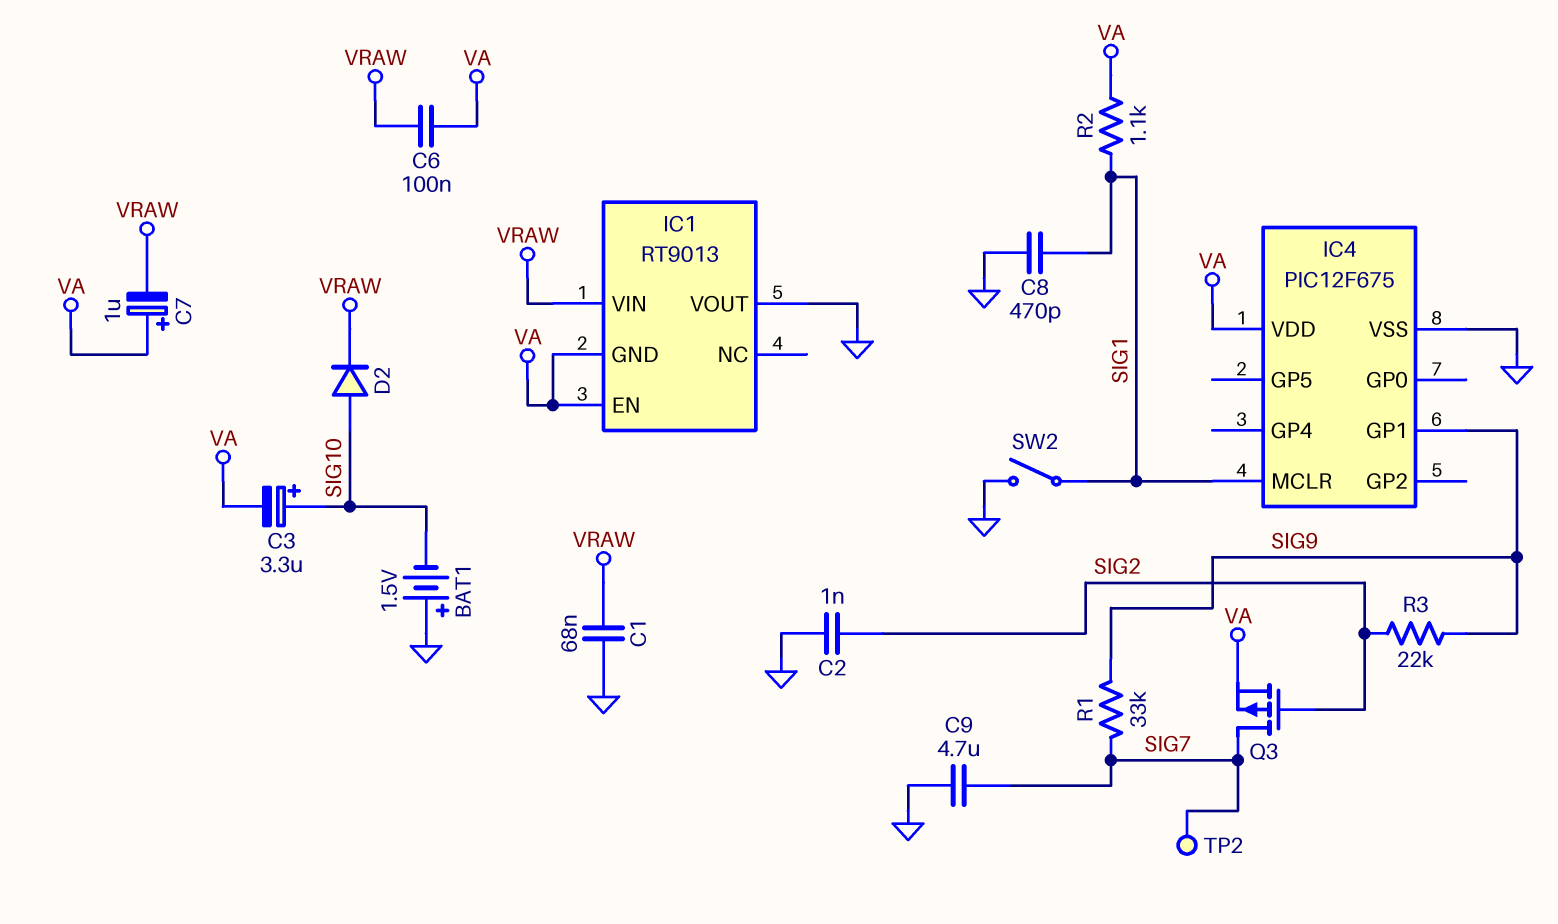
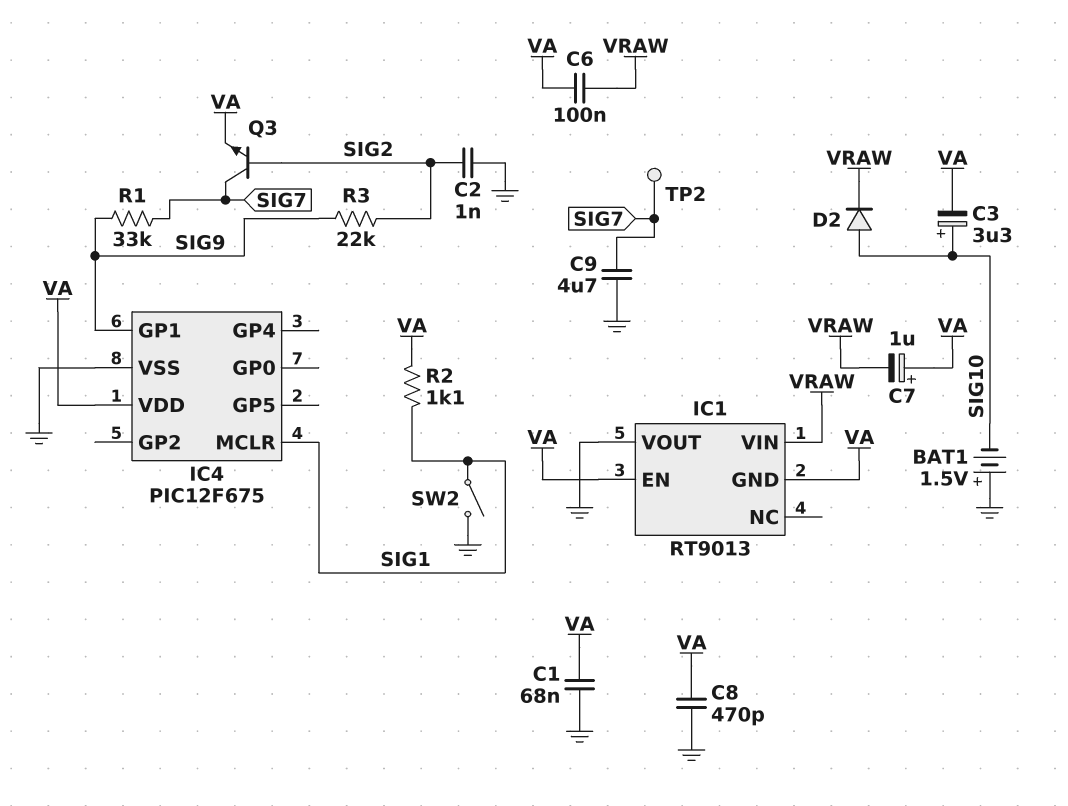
C1: 68nF (GND, VRAW) -> 68nF (GND, VA)
C8: 470pF (GND, SIG1) -> 470pF (GND, VA)
Q3: PMOS (G SIG2, D SIG7, S VA) -> NPN (B SIG2, C SIG7, E VA)

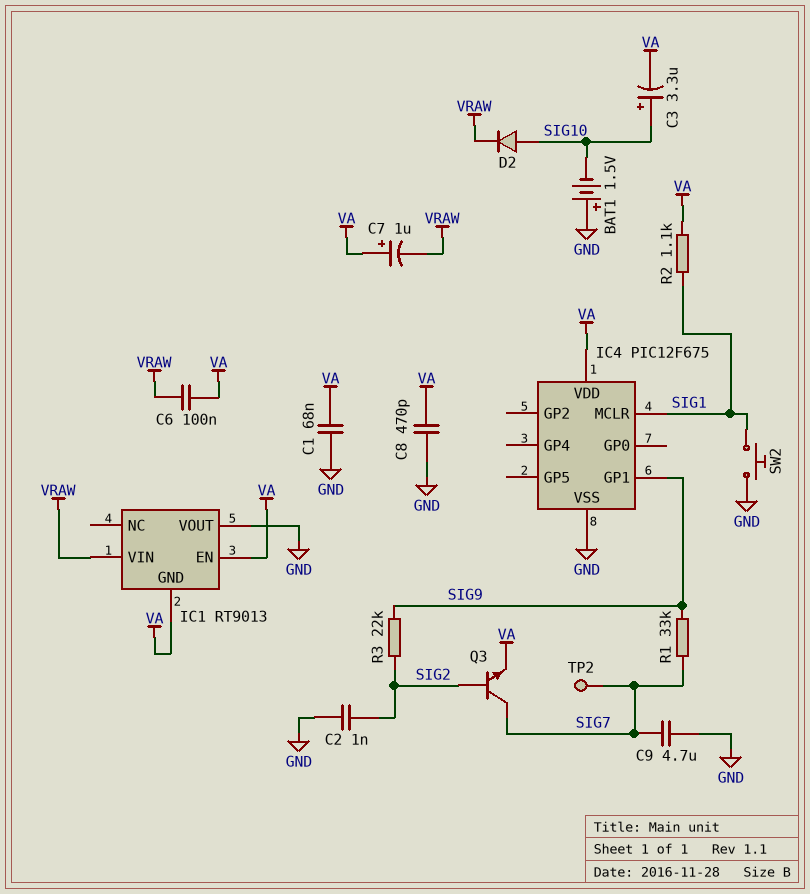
SW2: switch (GND, SIG1) -> button (GND, SIG1)

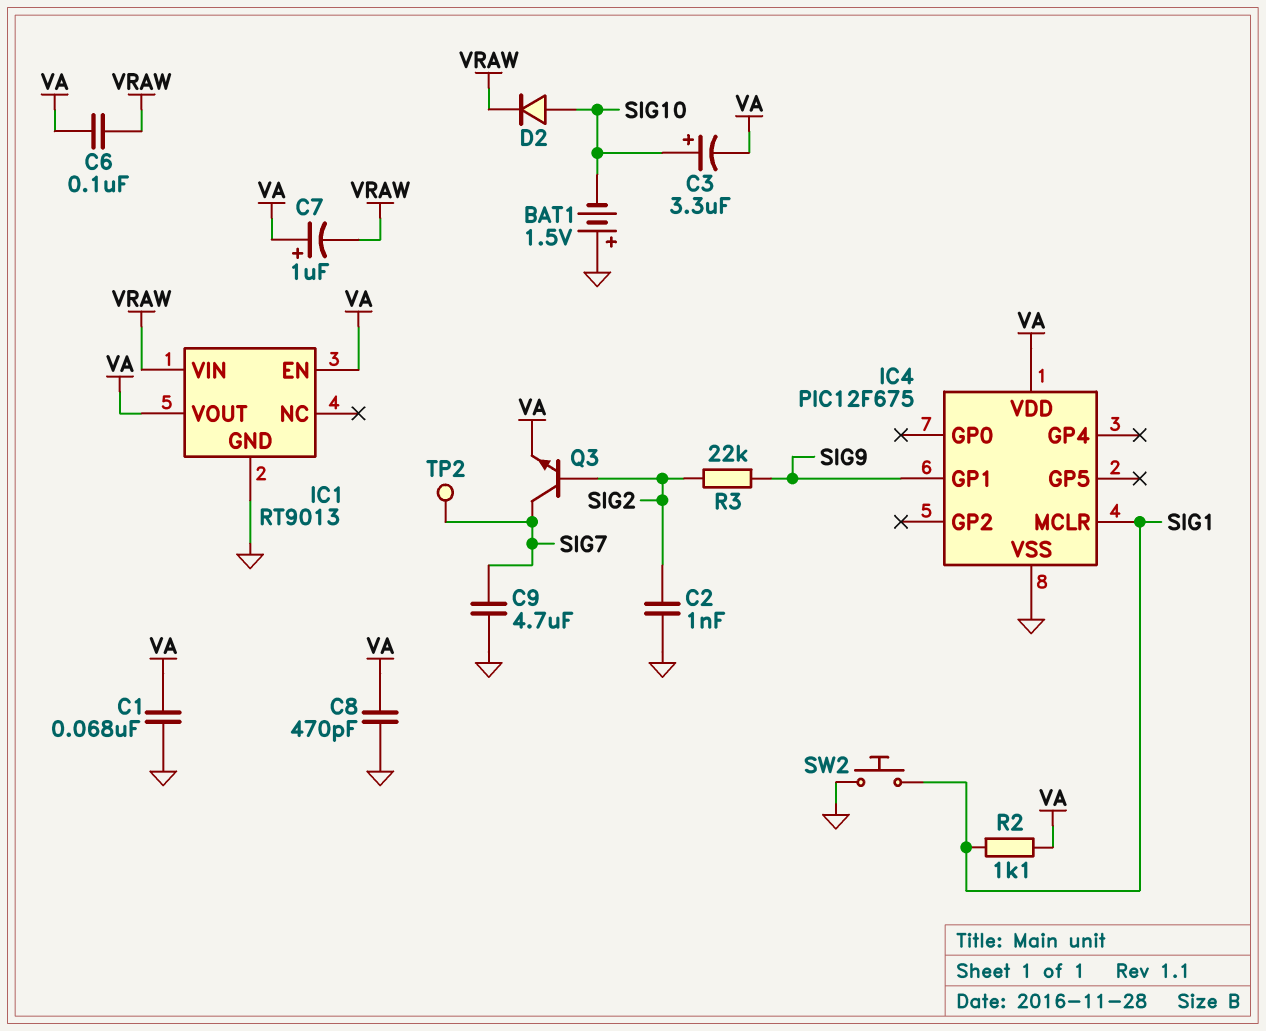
IC1 pin GND: VA -> GND
IC1 pin VOUT: GND -> VA
R1: 33k (SIG7, SIG9) -> none

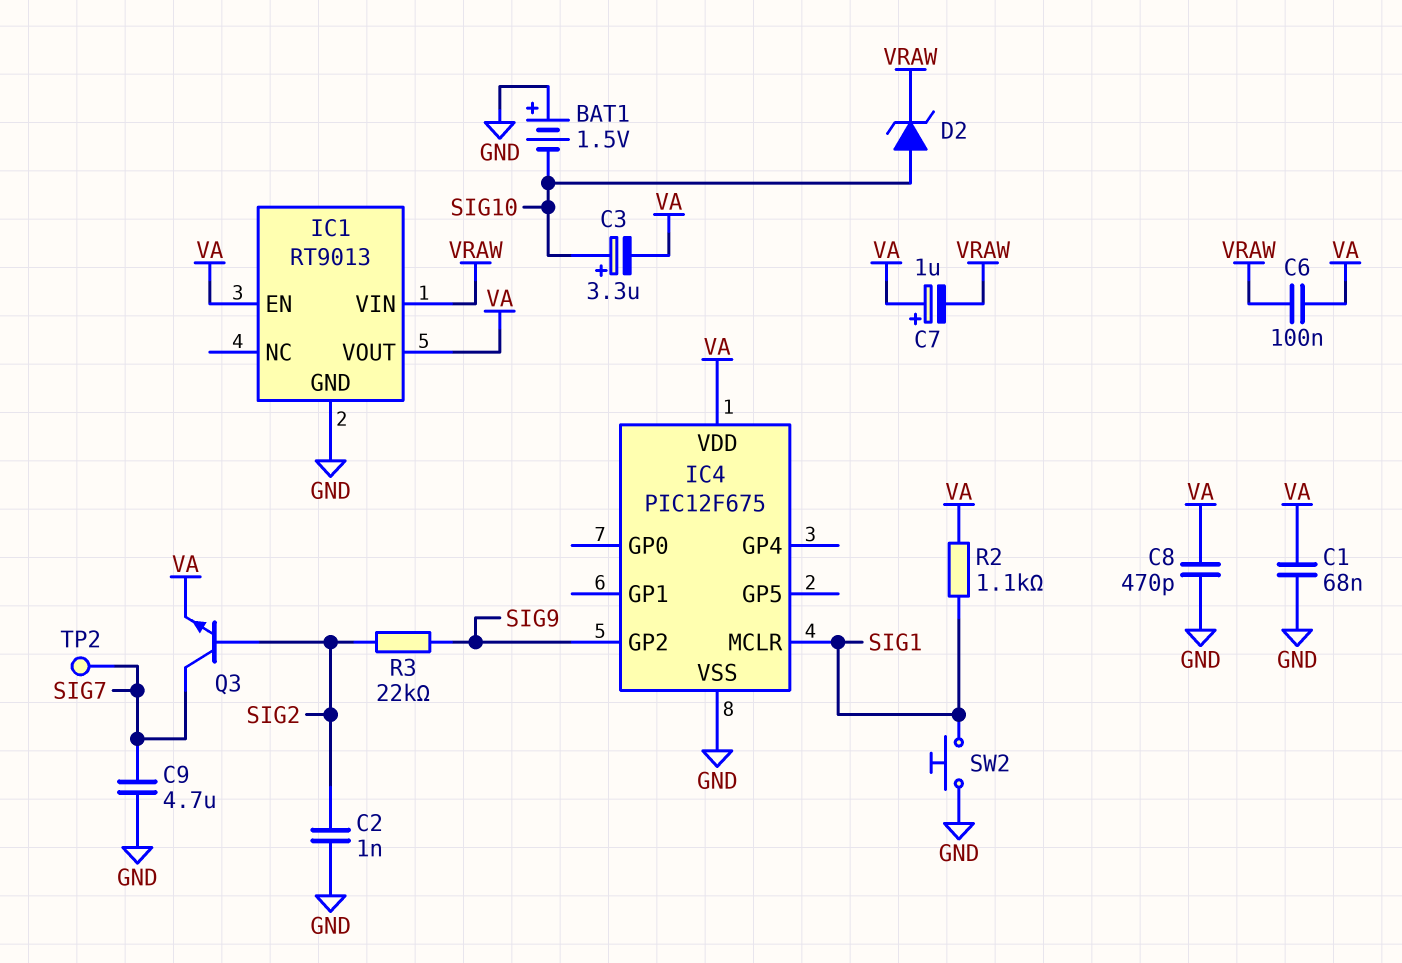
D2: diode (A SIG10, K VRAW) -> zener (A SIG10, K VRAW)
IC4 pin GP1: SIG9 -> none
IC4 pin GP2: none -> SIG9

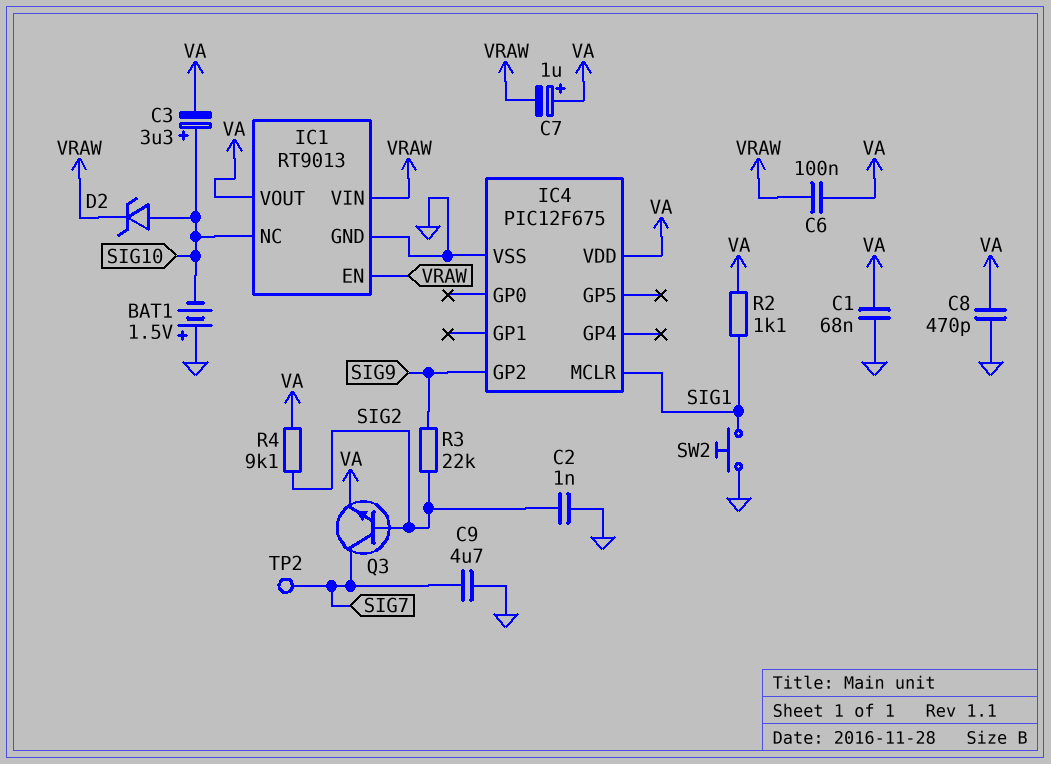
IC1 pin EN: VA -> VRAW
IC1 pin NC: none -> SIG10
R4: none -> 9.1k (SIG2, VA)

